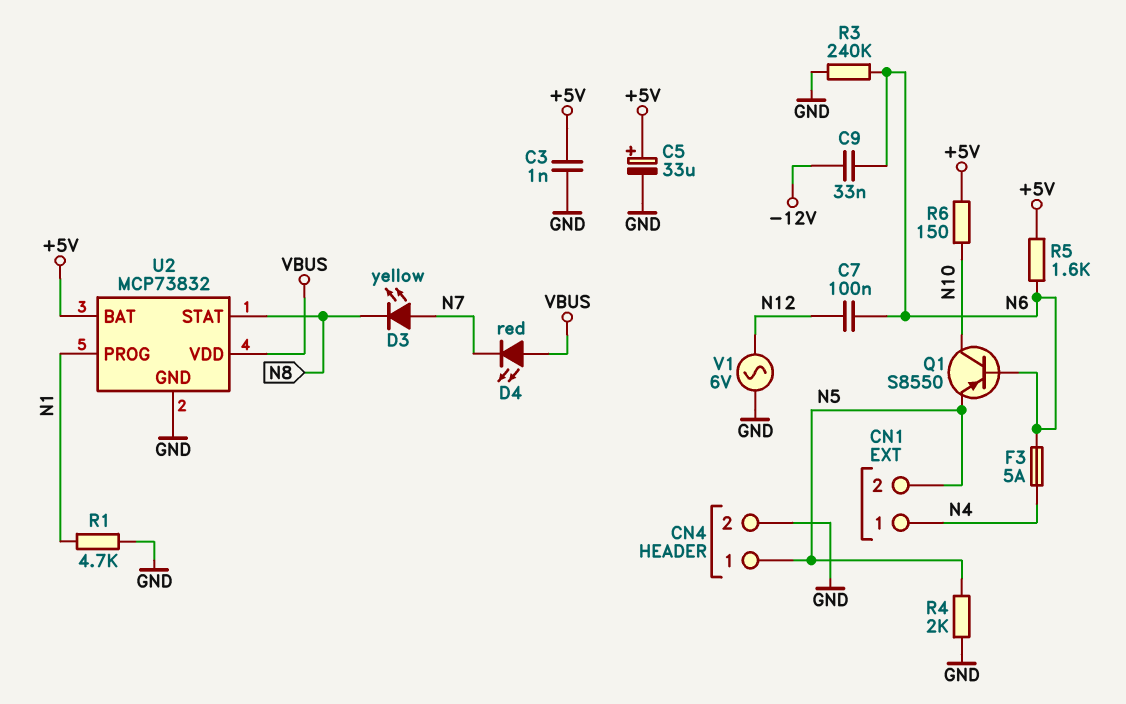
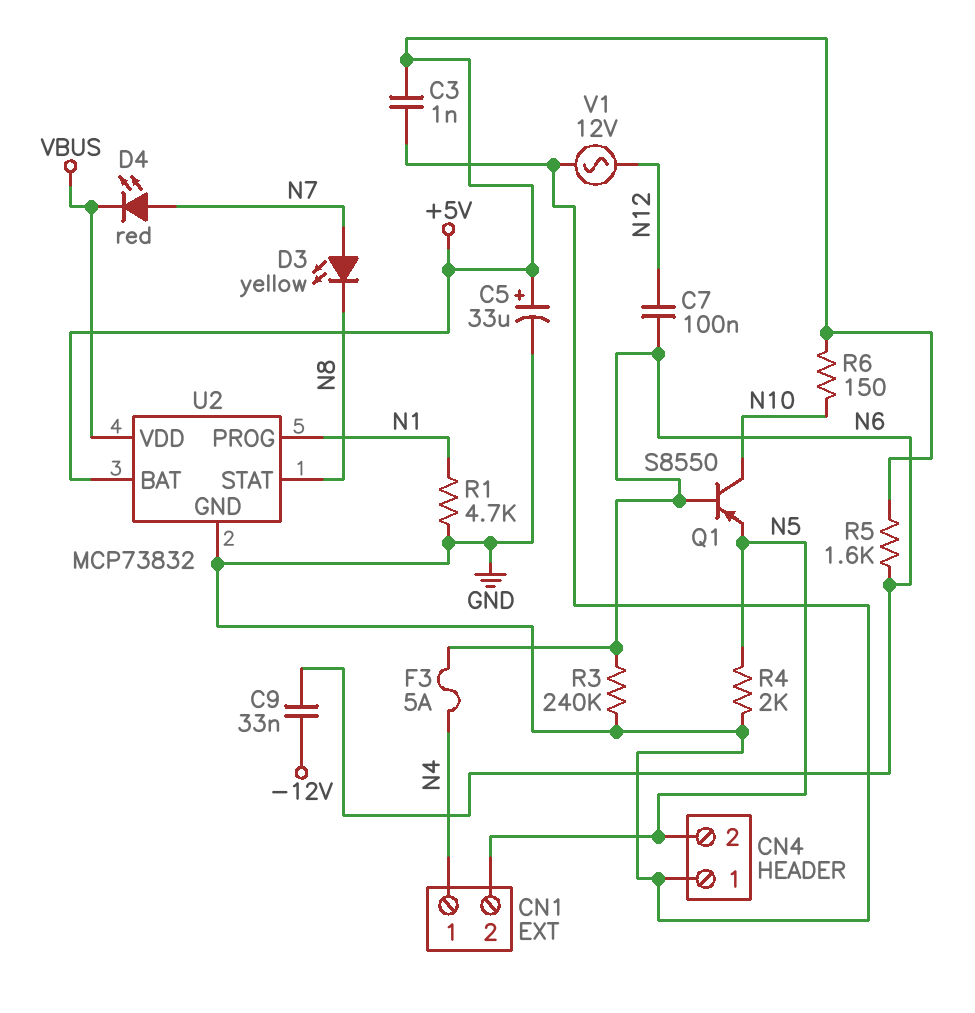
CN4 pin 1: N5 -> GND
CN4 pin 2: GND -> N5
D4: LED red (A VBUS, K N7) -> LED red (A N7, K VBUS)
V1: AC 6V (GND, N12) -> AC 12V (GND, N12)

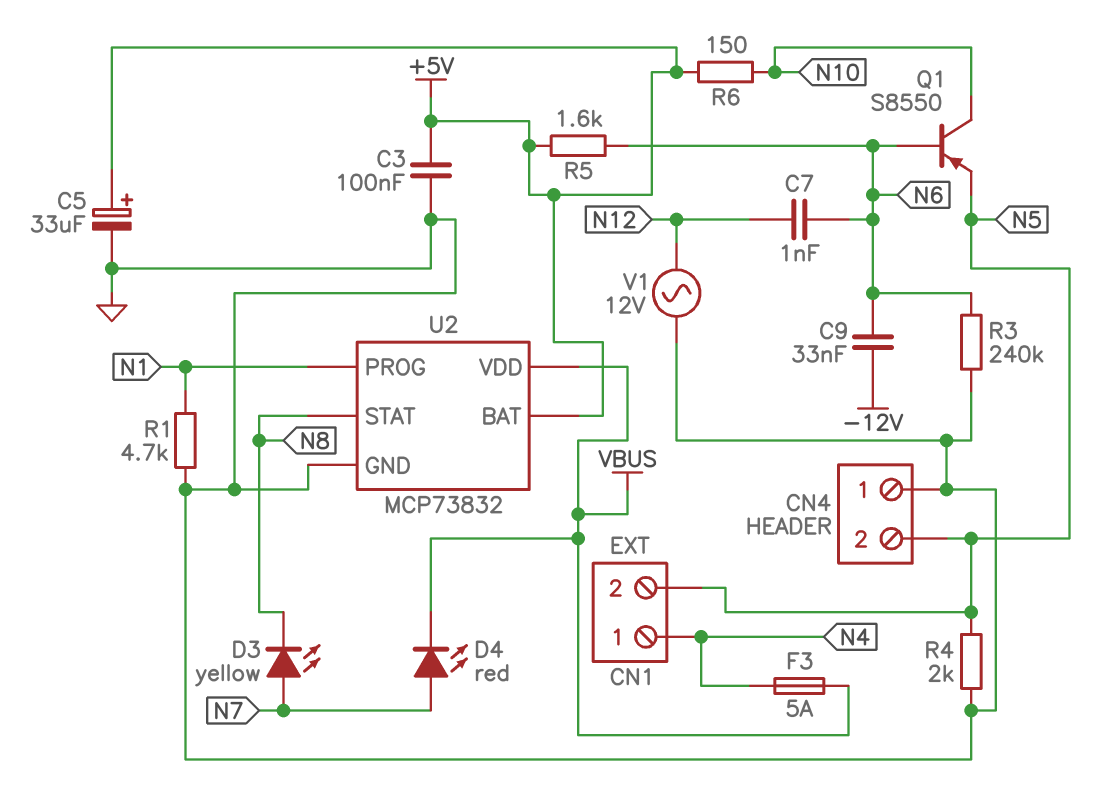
C3: 1nF (+5V, GND) -> 100nF (+5V, GND)
C7: 100nF (N6, N12) -> 1nF (N6, N12)
F3: 5A (N4, N6) -> 5A (N4, VBUS)

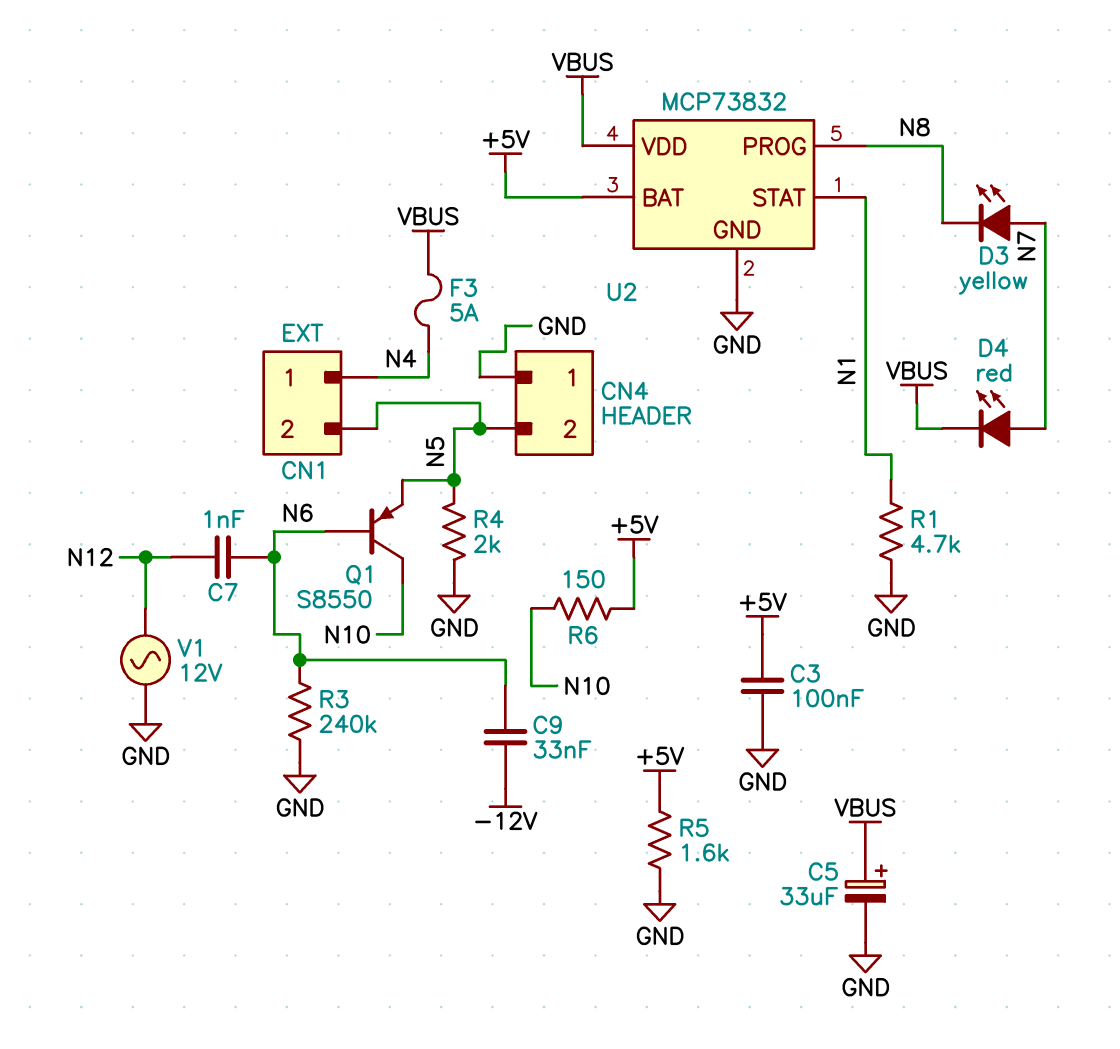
C5: 33uF (plus +5V, minus GND) -> 33uF (plus VBUS, minus GND)
R5: 1.6k (+5V, N6) -> 1.6k (+5V, GND)
U2 pin PROG: N1 -> N8
U2 pin STAT: N8 -> N1

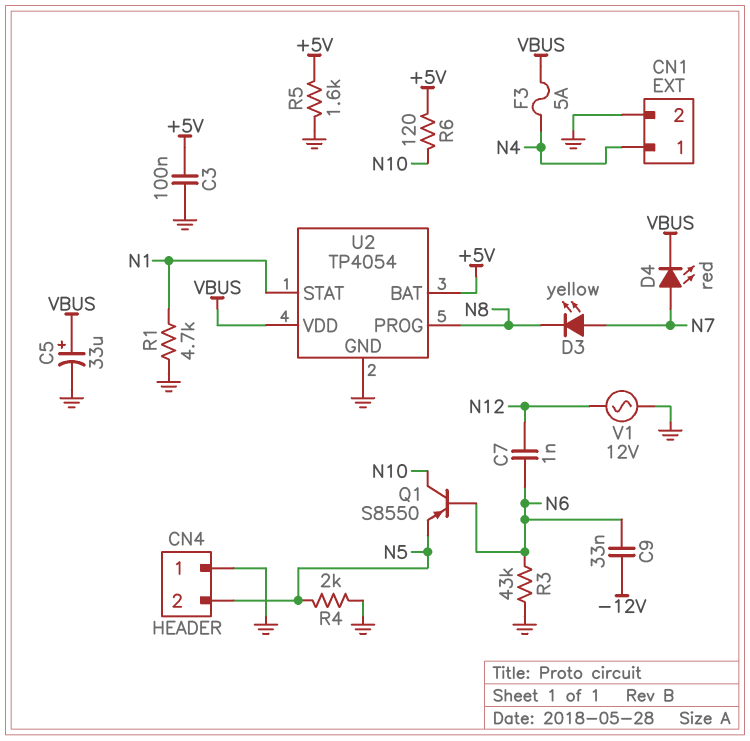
CN1 pin 2: N5 -> GND
R3: 240k (GND, N6) -> 43k (GND, N6)
R6: 150 (+5V, N10) -> 120 (+5V, N10)
U2: MCP73832 -> TP4054

